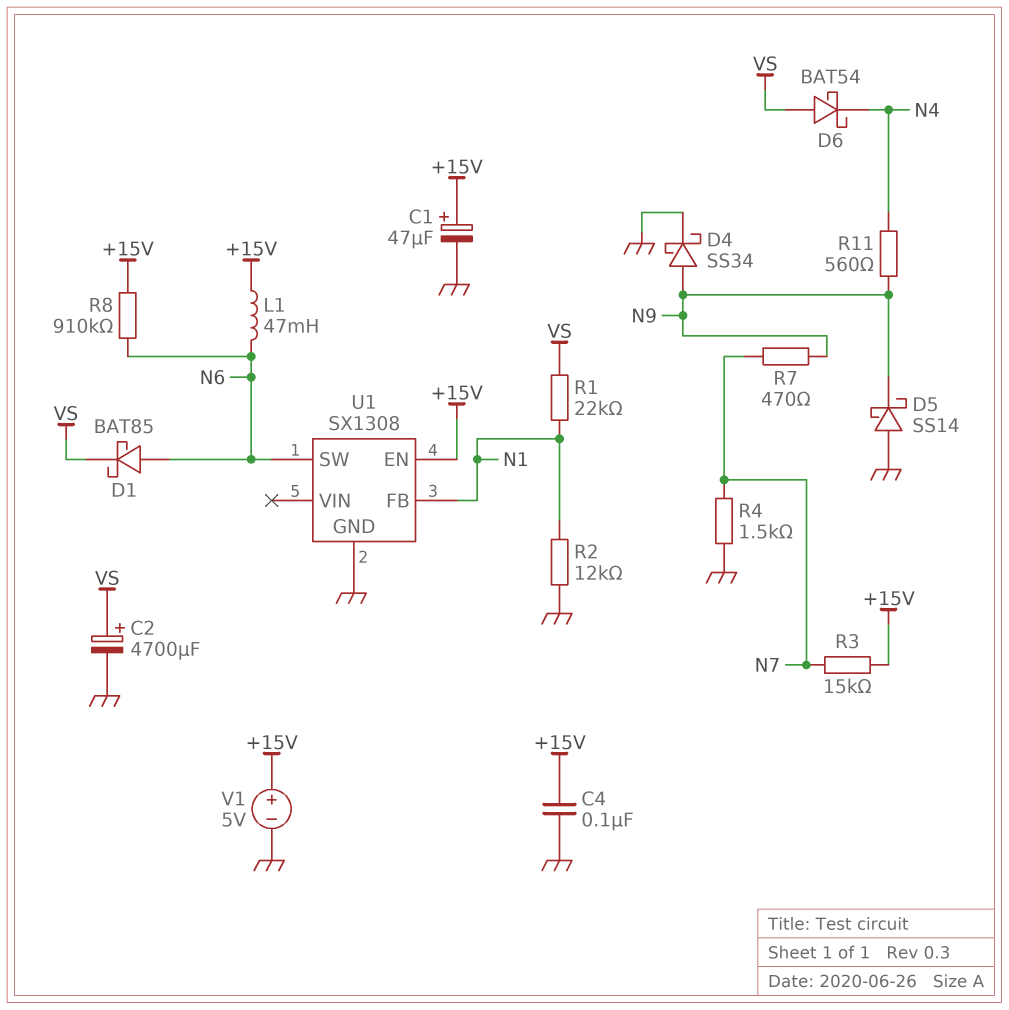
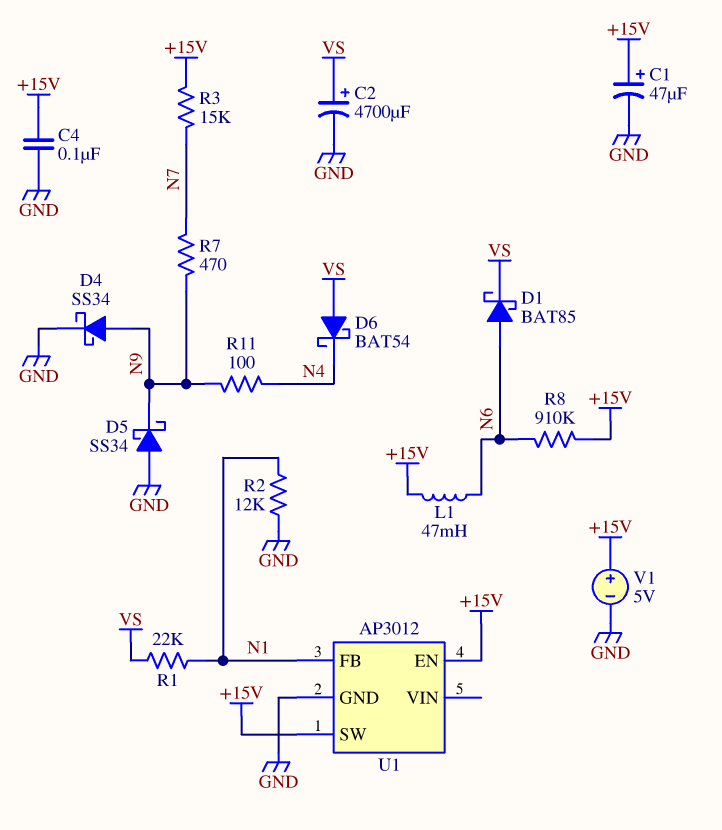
D5: schottky SS14 (A GND, K N9) -> schottky SS34 (A GND, K N9)
R4: 1.5k (GND, N7) -> none
R11: 560 (N4, N9) -> 100 (N4, N9)
U1: SX1308 -> AP3012
U1 pin SW: N6 -> +15V

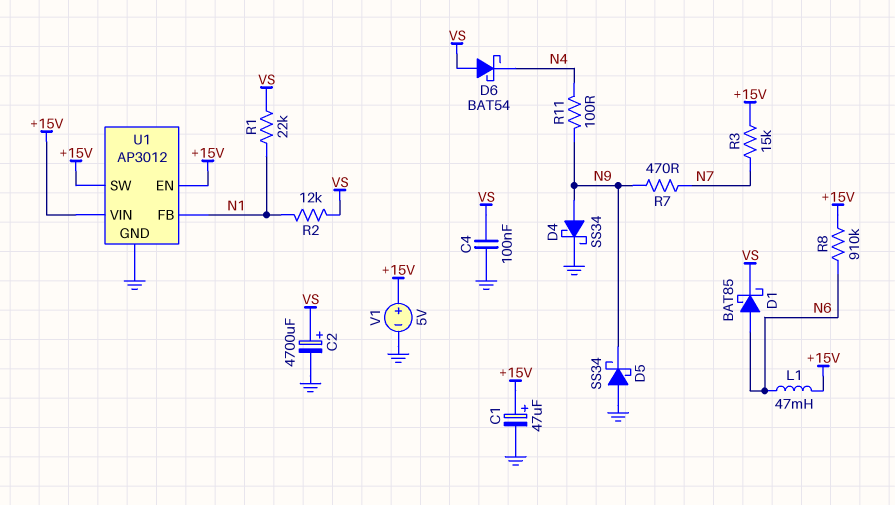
C4: 100nF (+15V, GND) -> 100nF (GND, VS)
R2: 12k (GND, N1) -> 12k (N1, VS)
U1 pin VIN: none -> +15V

